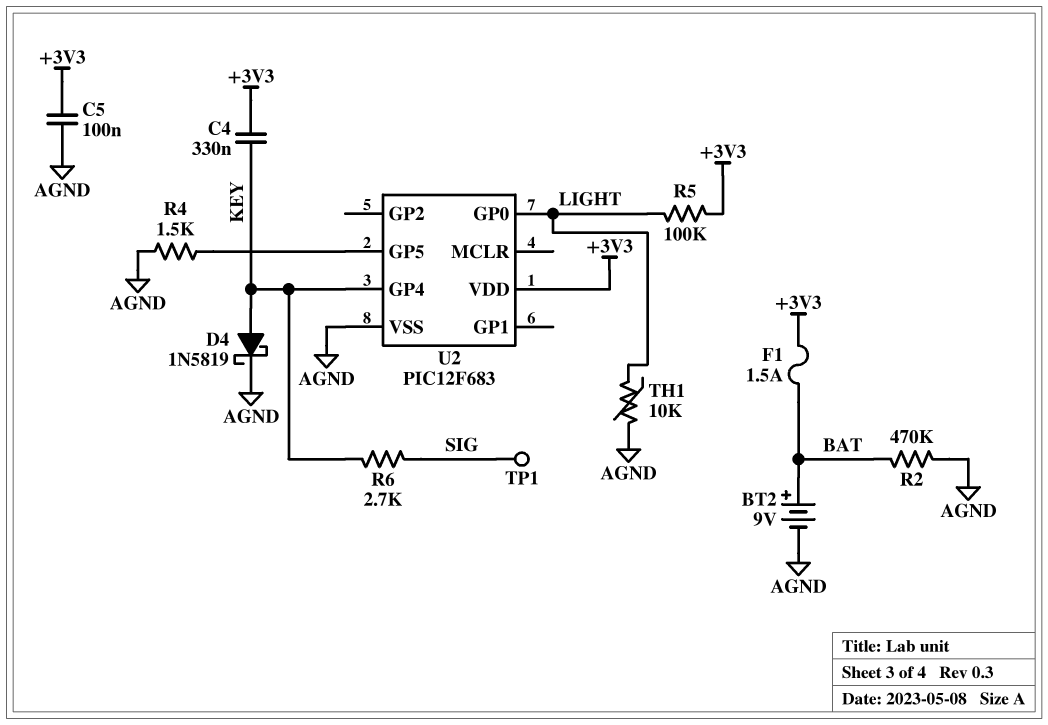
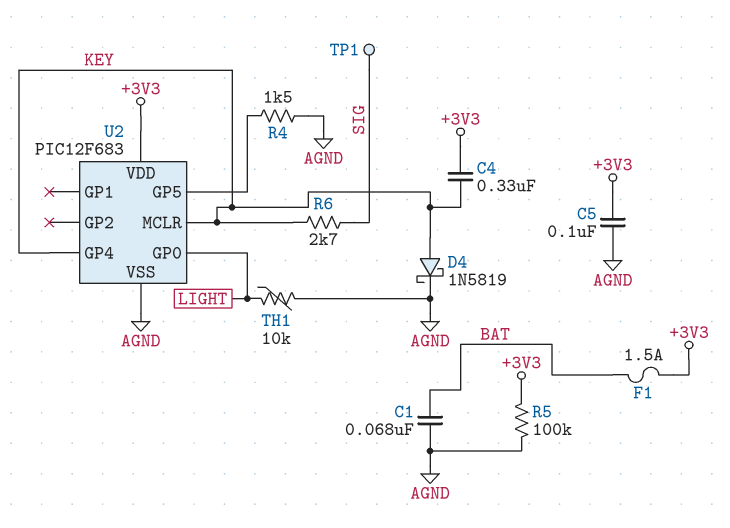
BT2: 9V (plus BAT, minus AGND) -> none
C1: none -> 68nF (AGND, BAT)
R2: 470k (AGND, BAT) -> none
R5: 100k (+3V3, LIGHT) -> 100k (+3V3, AGND)
U2 pin MCLR: none -> KEY

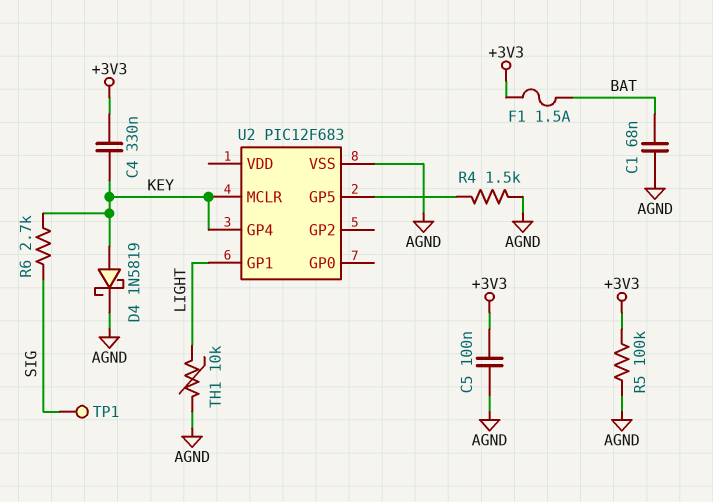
U2 pin GP0: LIGHT -> none
U2 pin GP1: none -> LIGHT
U2 pin VDD: +3V3 -> none

